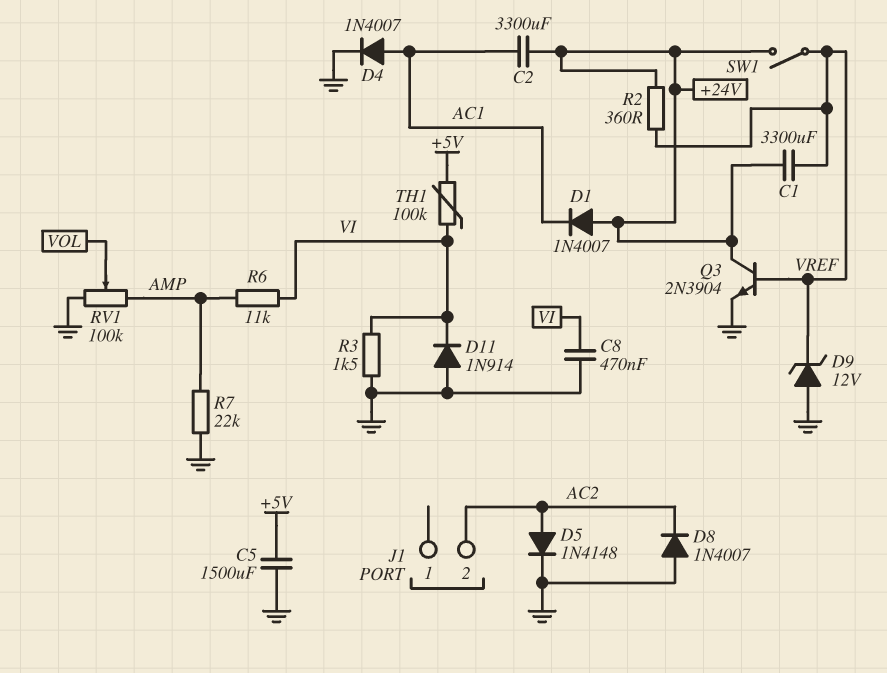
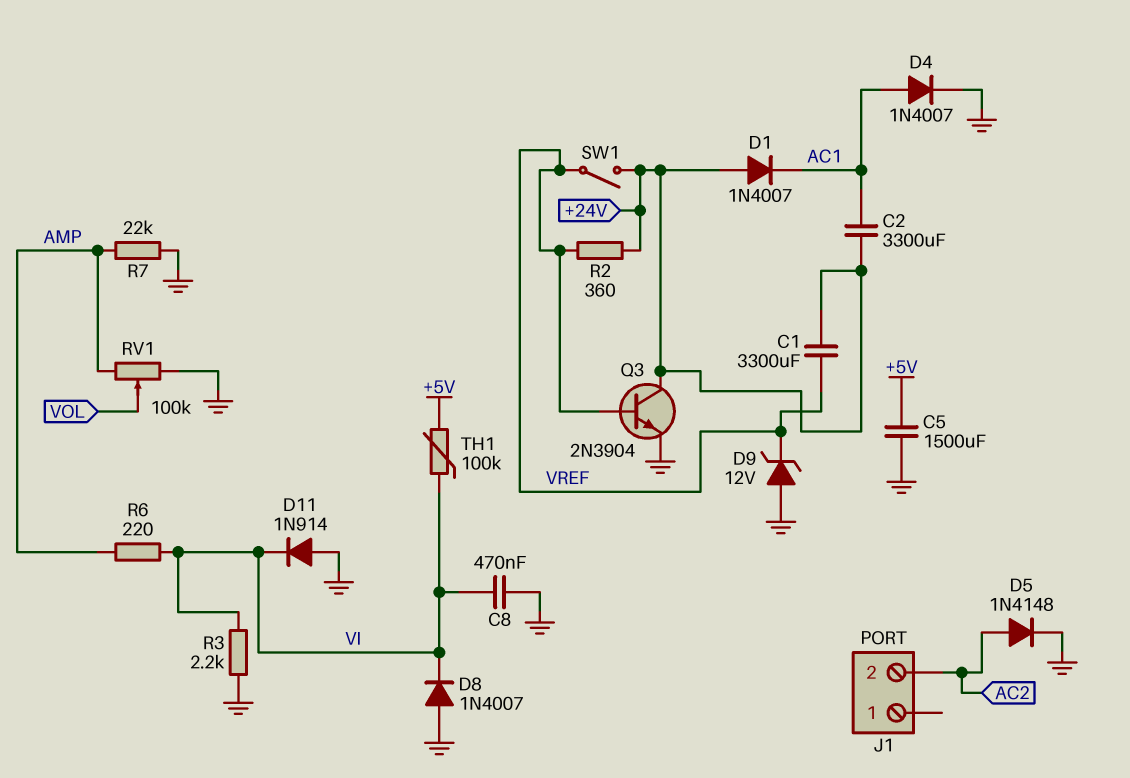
D8: diode 1N4007 (A GND, K AC2) -> diode 1N4007 (A GND, K VI)
R3: 1.5k (GND, VI) -> 2.2k (GND, VI)
R6: 11k (AMP, VI) -> 220 (AMP, VI)

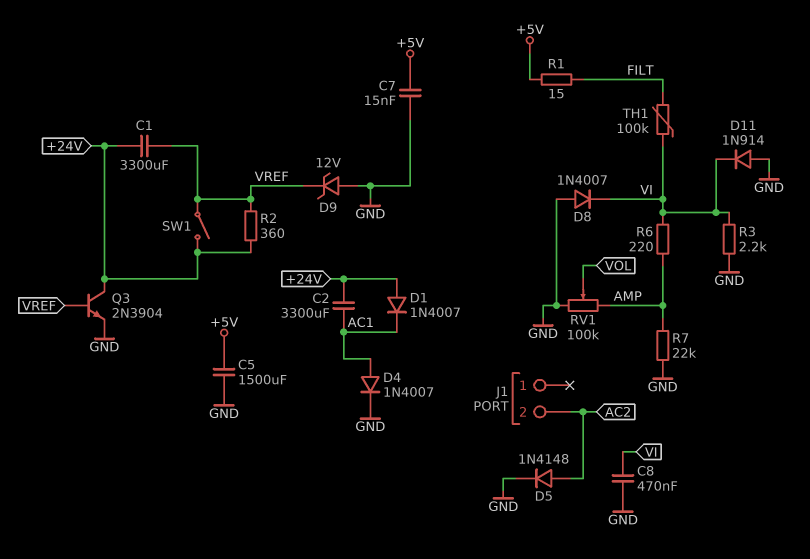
C7: none -> 15nF (+5V, GND)
R1: none -> 15 (+5V, FILT)
TH1: 100k (+5V, VI) -> 100k (FILT, VI)

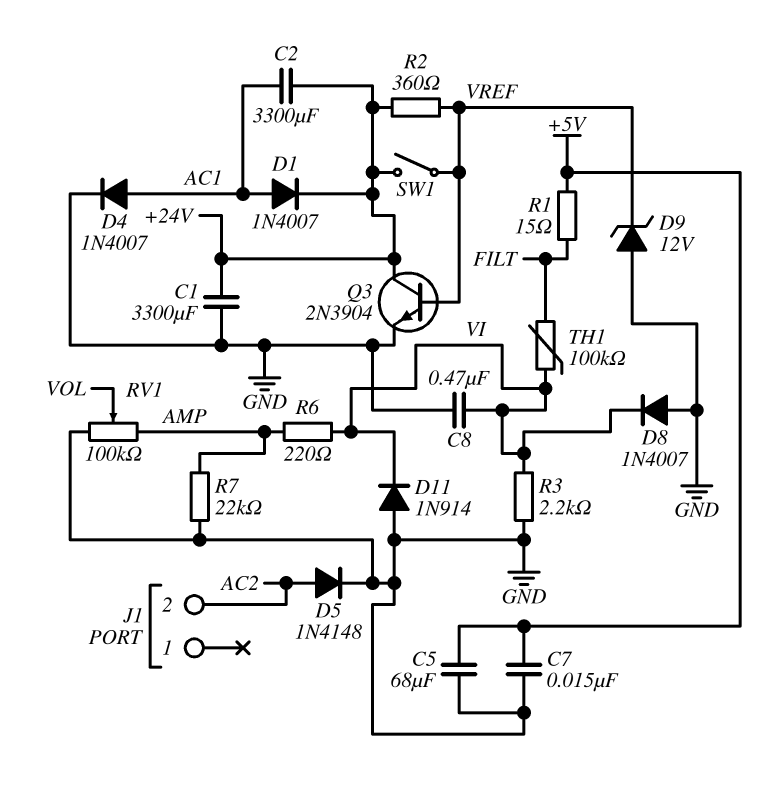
C1: 3300uF (+24V, VREF) -> 3300uF (+24V, GND)
C5: 1500uF (+5V, GND) -> 68uF (+5V, GND)
D1: diode 1N4007 (A +24V, K AC1) -> diode 1N4007 (A AC1, K +24V)

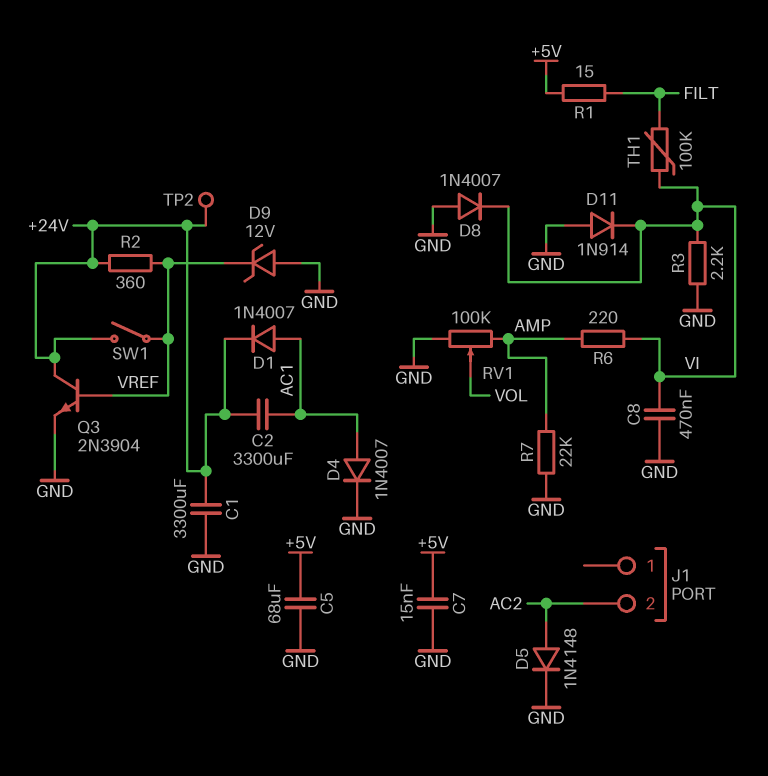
TP2: none -> test point (+24V)

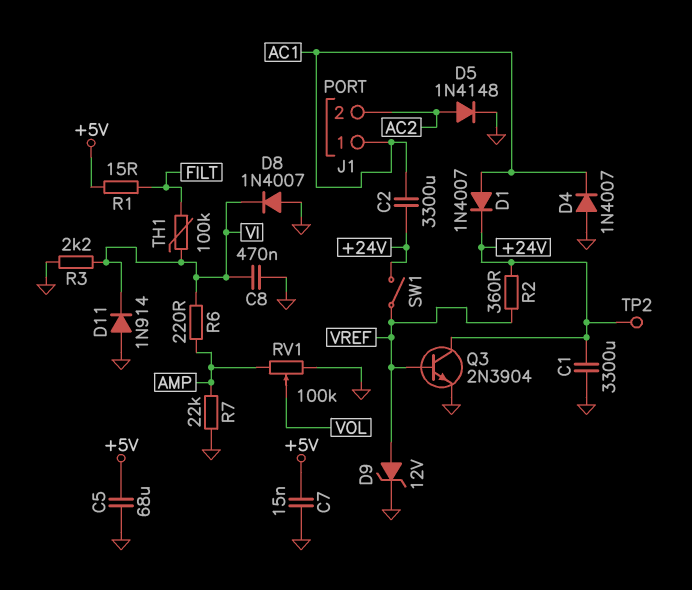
D4: diode 1N4007 (A AC1, K GND) -> diode 1N4007 (A GND, K AC1)
D9: zener 12V (A GND, K VREF) -> zener 12V (A VREF, K GND)
J1 pin 1: none -> AC1

